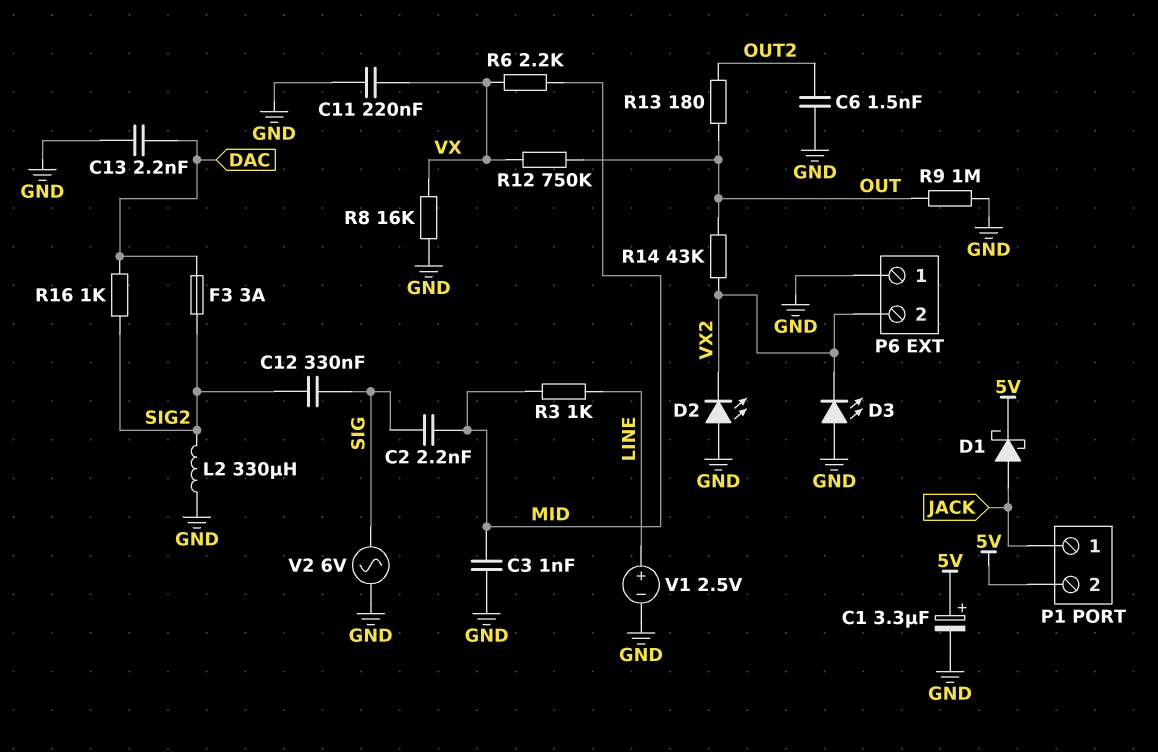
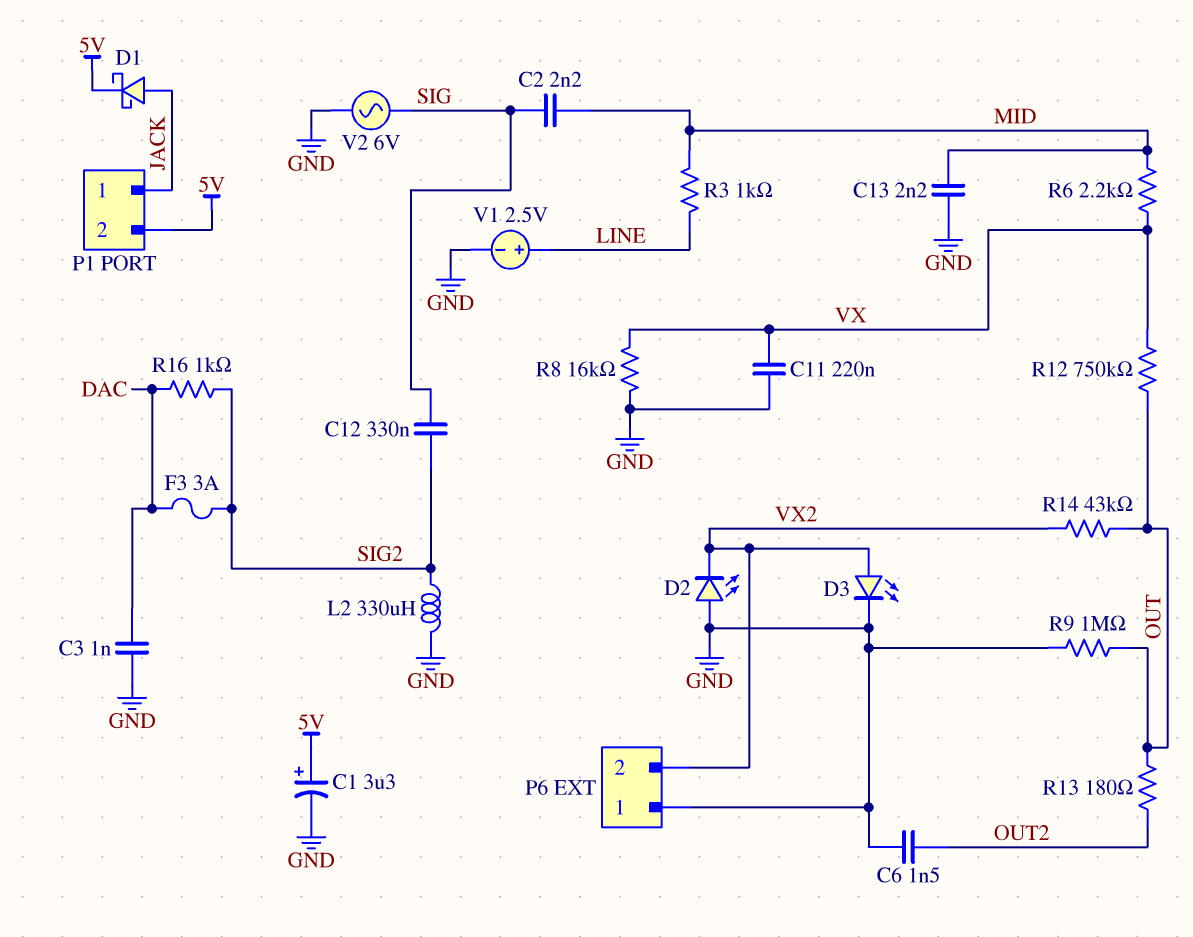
C3: 1nF (GND, MID) -> 1nF (DAC, GND)
C13: 2.2nF (DAC, GND) -> 2.2nF (GND, MID)
D3: LED (A GND, K VX2) -> LED (A VX2, K GND)

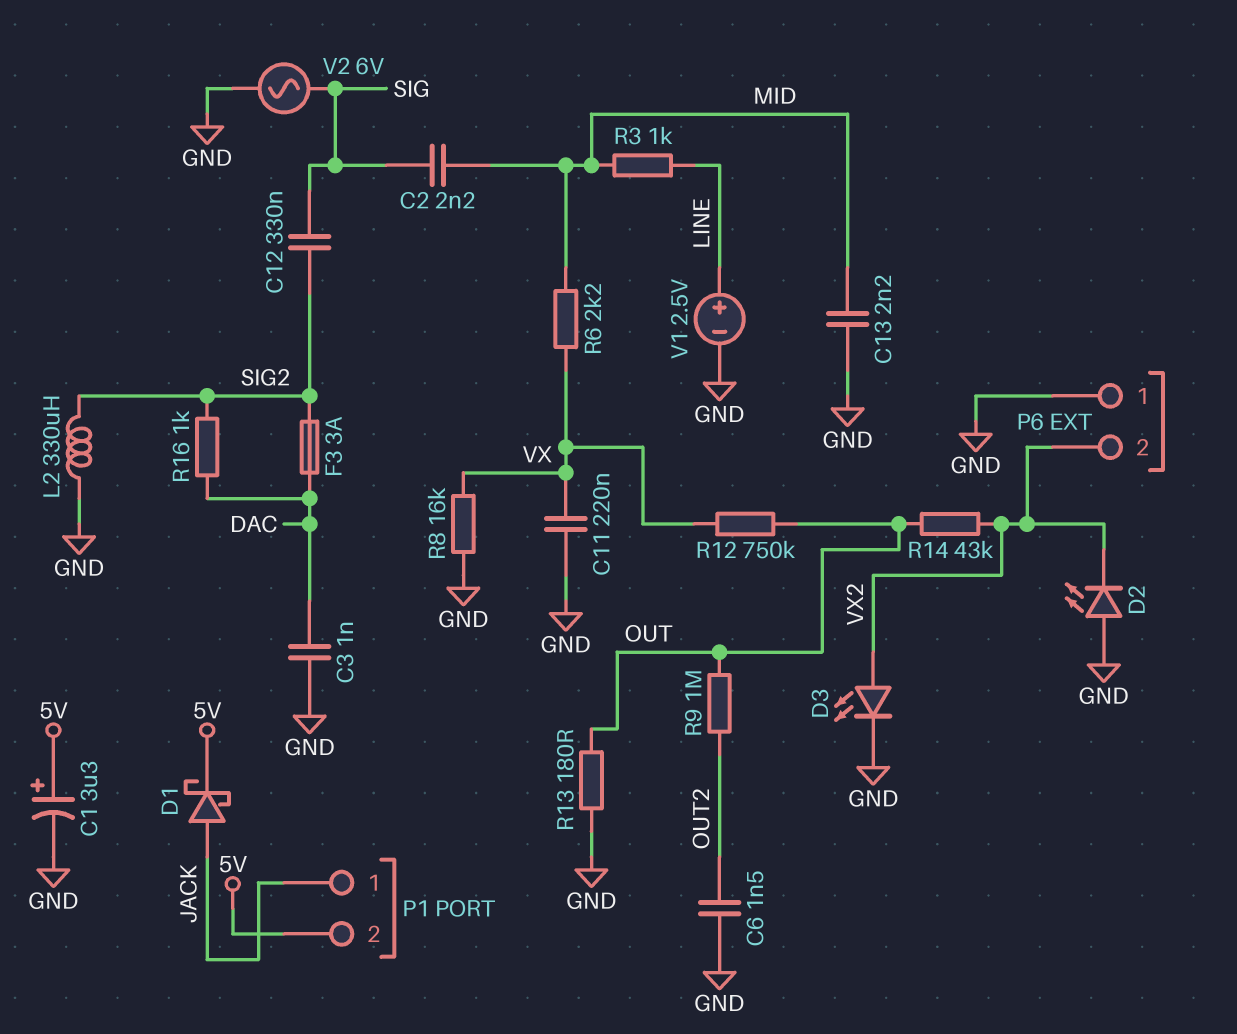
R9: 1M (GND, OUT) -> 1M (OUT, OUT2)
R13: 180 (OUT, OUT2) -> 180 (GND, OUT)

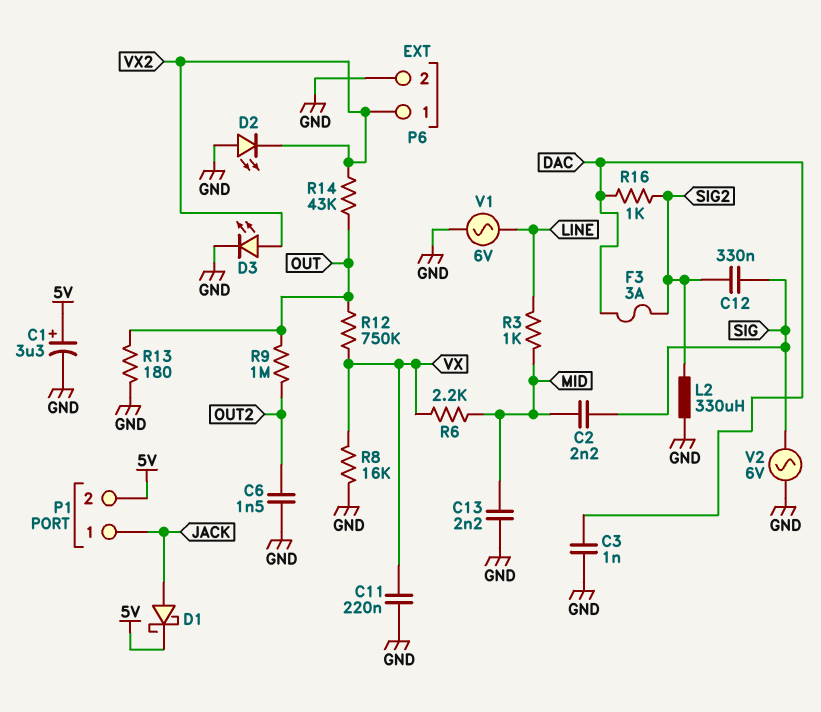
P6 pin 1: GND -> VX2
P6 pin 2: VX2 -> GND
V1: 2.5V (plus LINE, minus GND) -> AC 6V (GND, LINE)

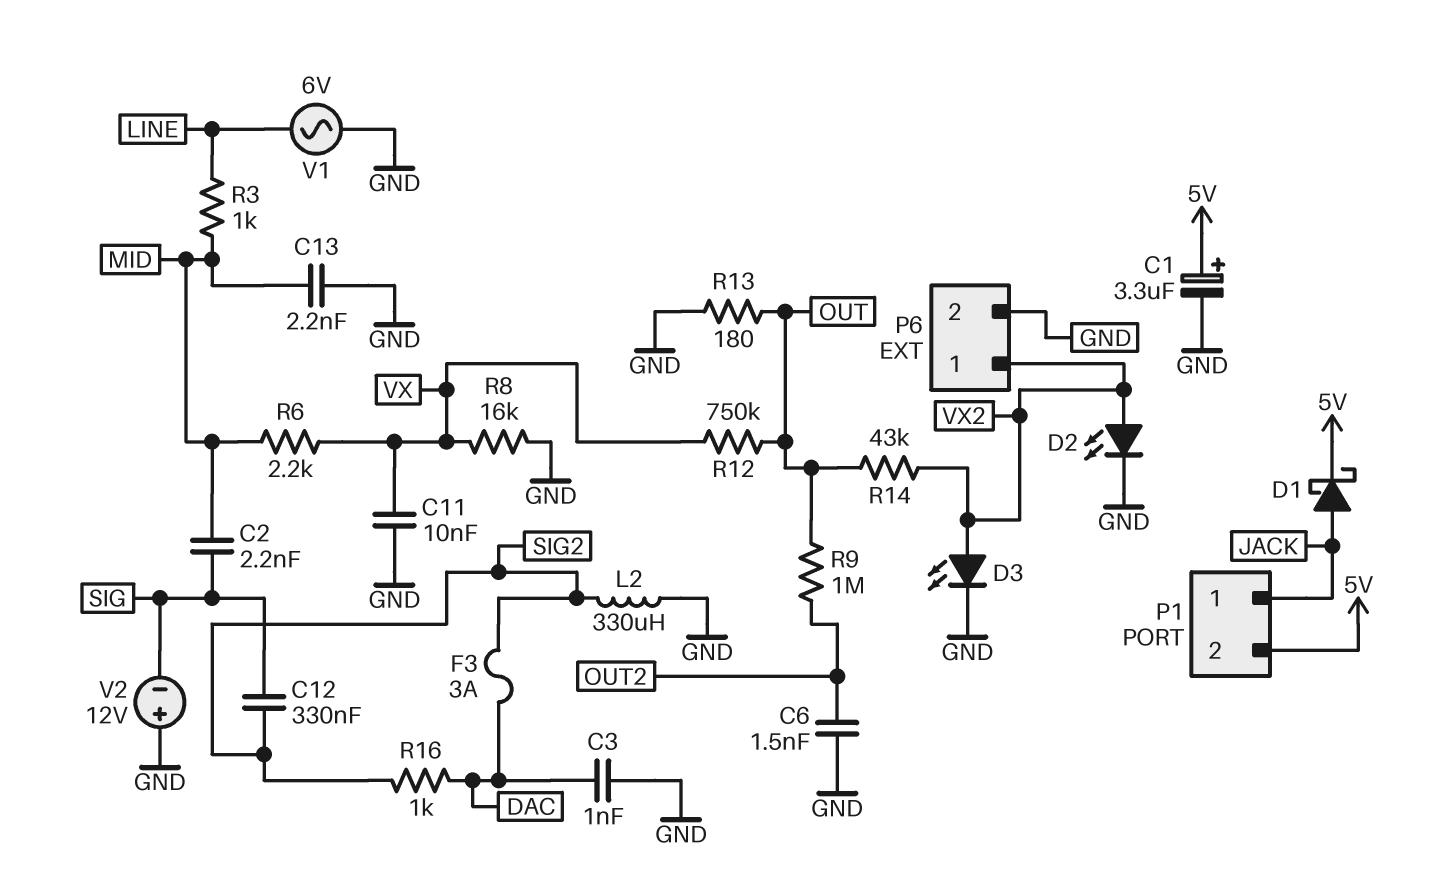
C11: 220nF (GND, VX) -> 10nF (GND, VX)
D2: LED (A GND, K VX2) -> LED (A VX2, K GND)
V2: AC 6V (GND, SIG) -> 12V (plus GND, minus SIG)

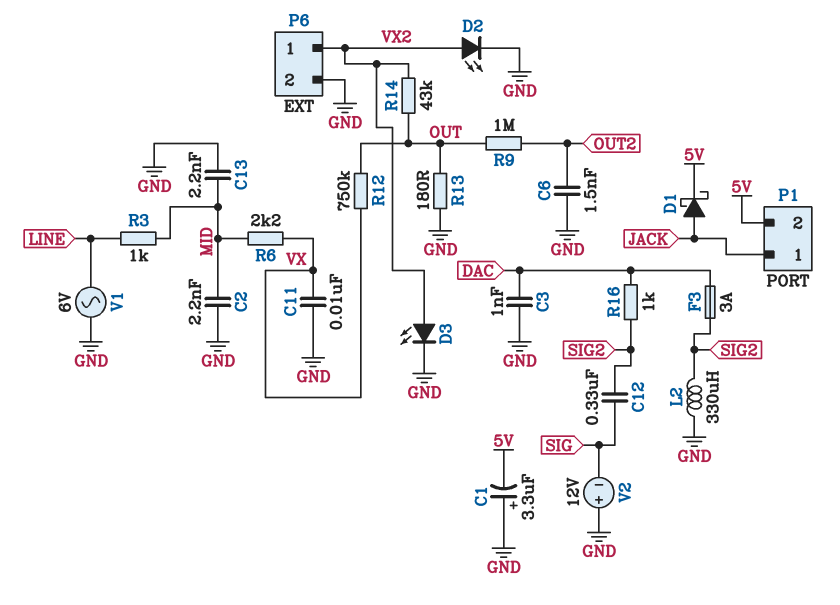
C1: 3.3uF (plus 5V, minus GND) -> 3.3uF (plus GND, minus 5V)
C2: 2.2nF (MID, SIG) -> 2.2nF (GND, MID)
R8: 16k (GND, VX) -> none

